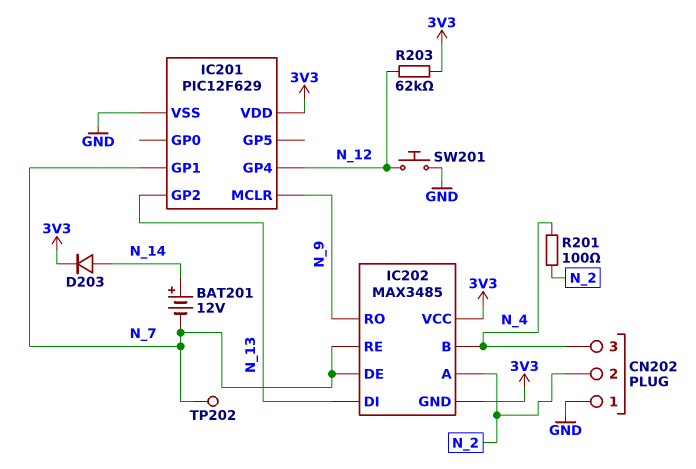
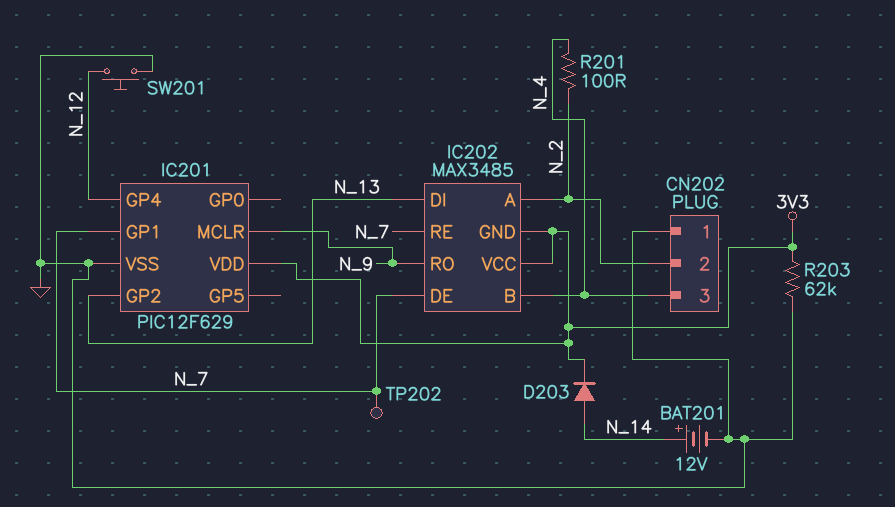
BAT201: 12V (plus N_14, minus N_7) -> 12V (plus N_14, minus GND)
R203: 62k (3V3, N_12) -> 62k (3V3, GND)

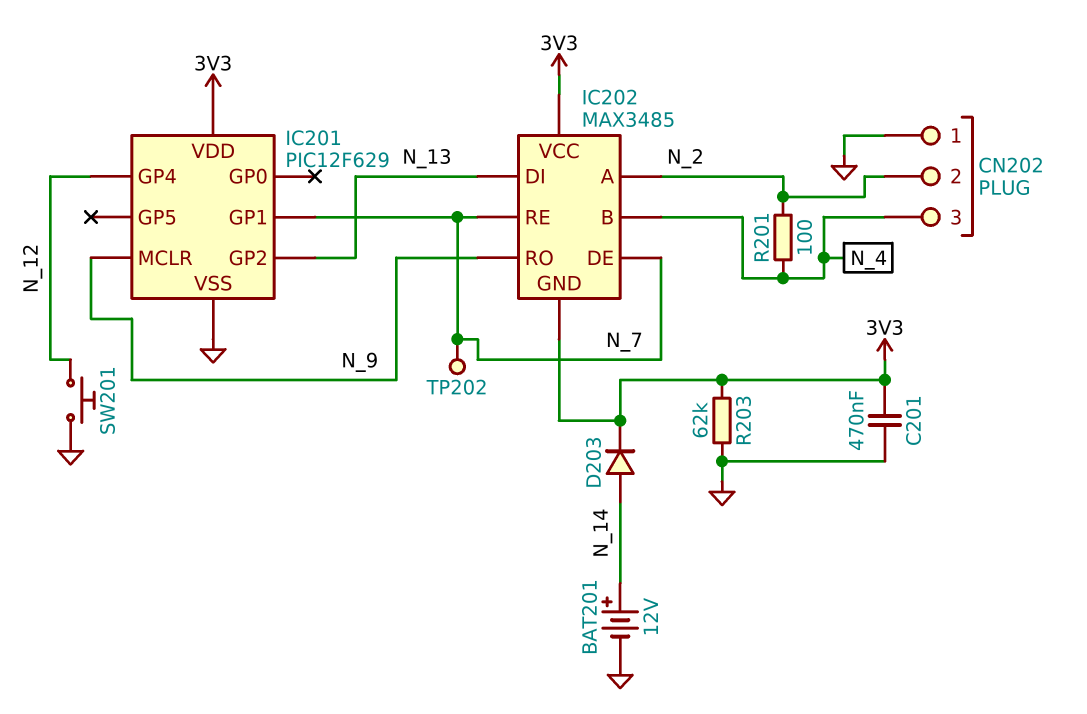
C201: none -> 470nF (3V3, GND)

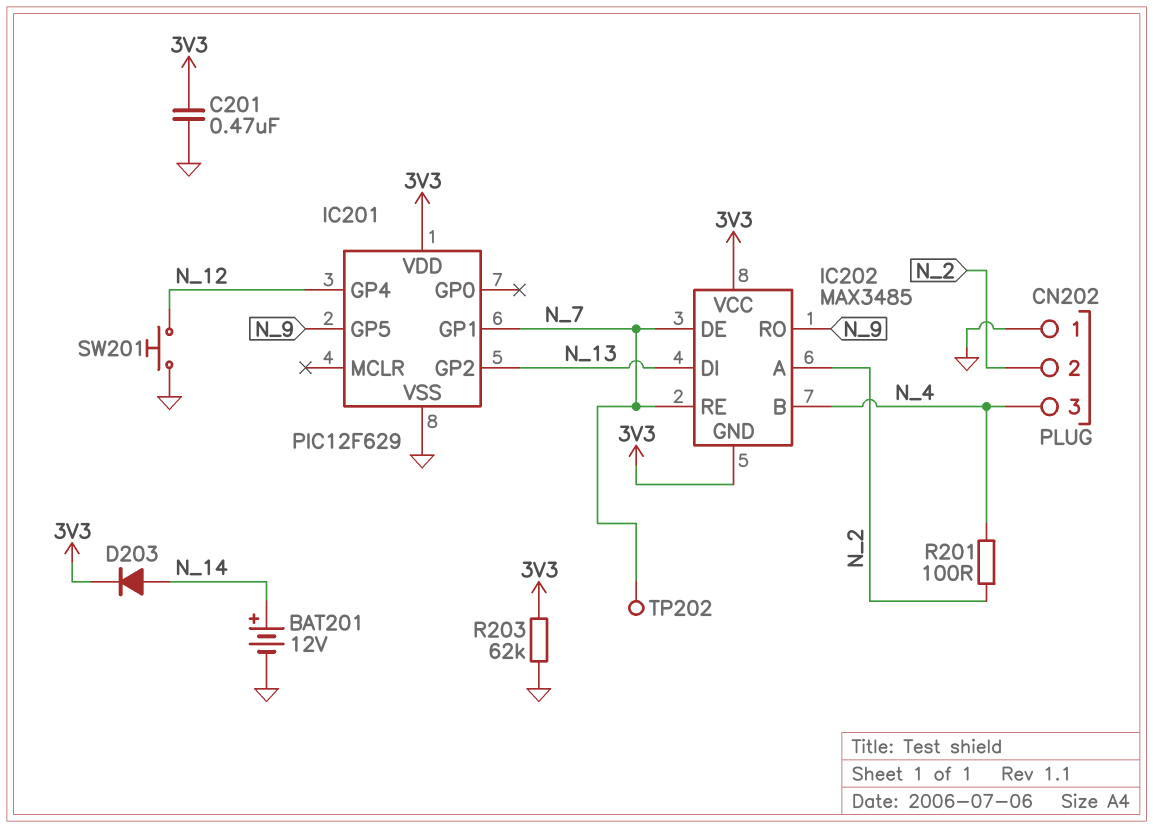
IC201 pin GP5: none -> N_9
IC201 pin MCLR: N_9 -> none

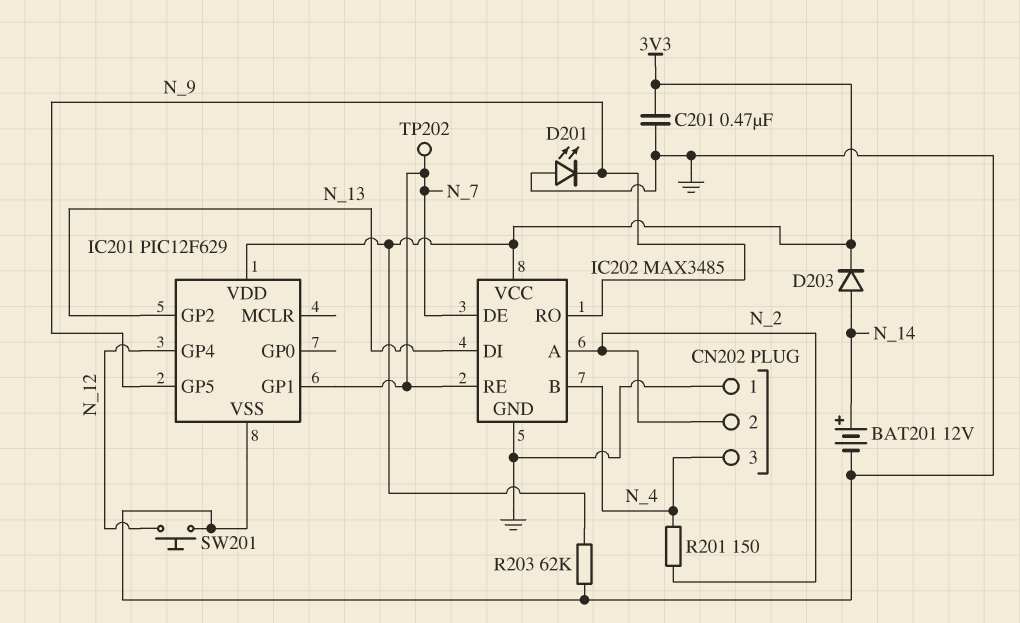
D201: none -> LED (A GND, K N_9)
IC202 pin GND: 3V3 -> GND
R201: 100 (N_2, N_4) -> 150 (N_2, N_4)

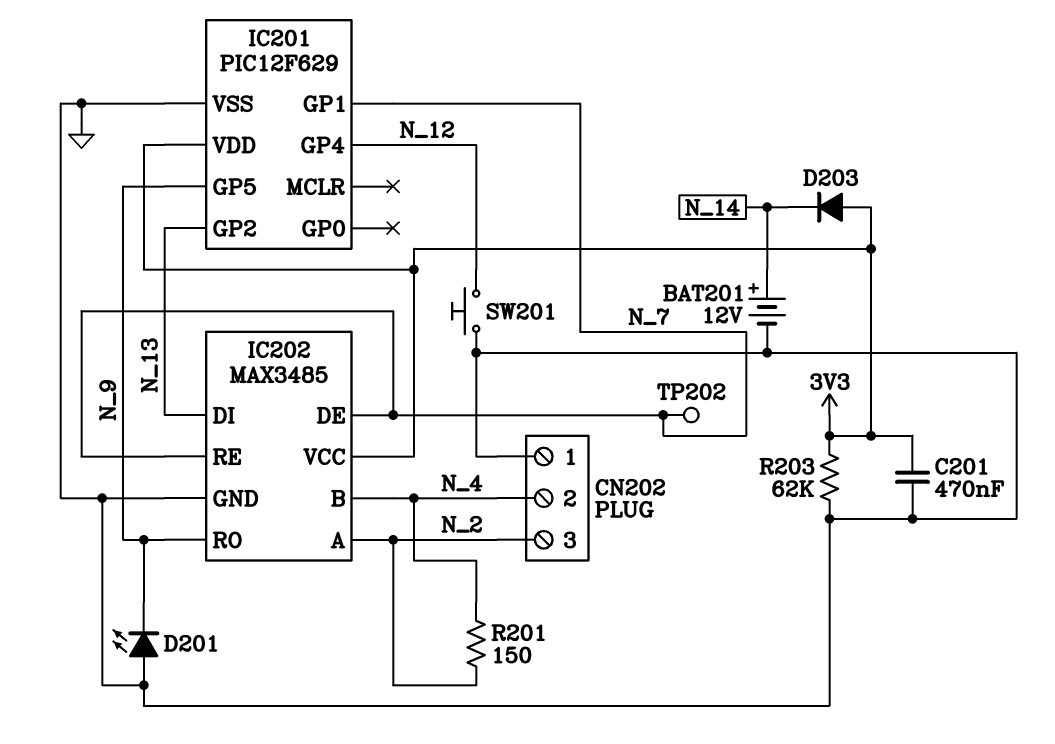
CN202 pin 2: N_2 -> N_4
CN202 pin 3: N_4 -> N_2
D203: diode (A N_14, K 3V3) -> diode (A 3V3, K N_14)

